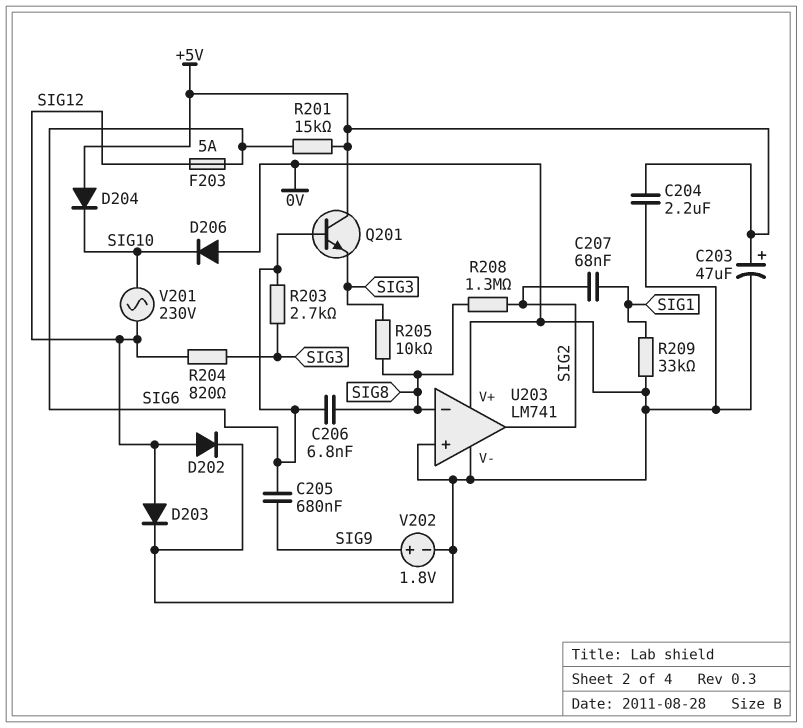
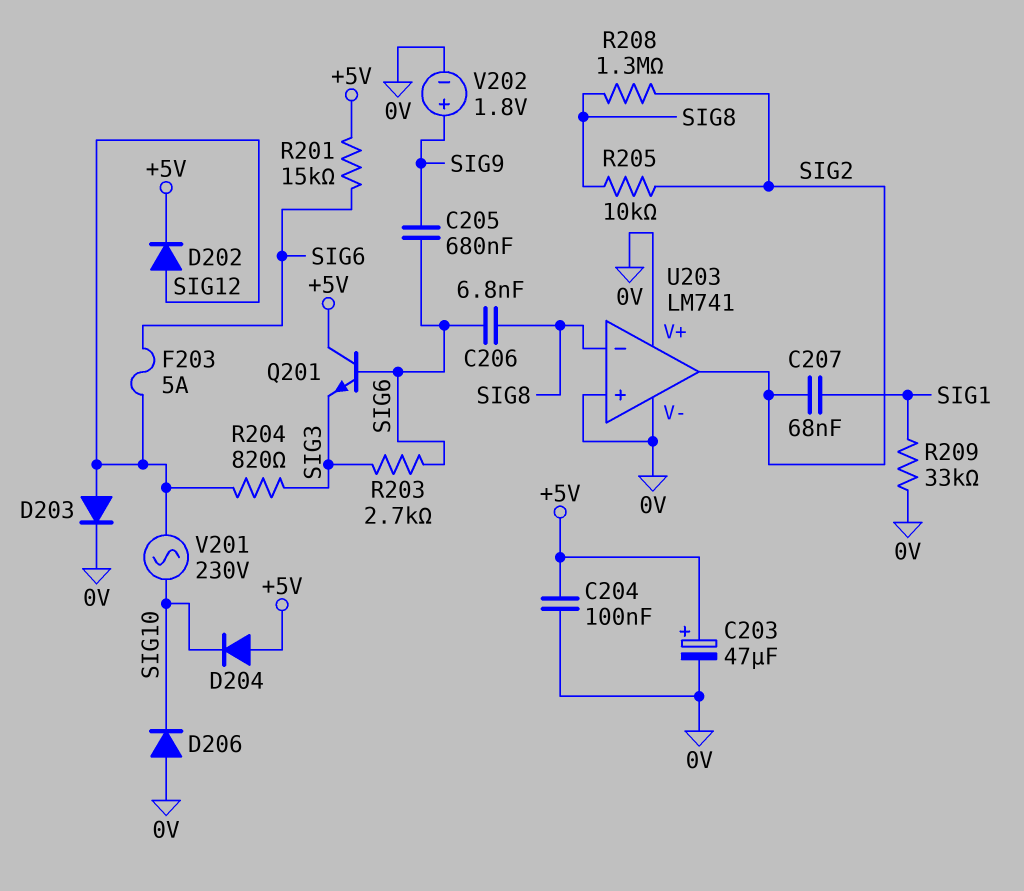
C204: 2.2uF (+5V, 0V) -> 100nF (+5V, 0V)
D202: diode (A SIG12, K 0V) -> diode (A SIG12, K +5V)
R205: 10k (SIG3, SIG8) -> 10k (SIG2, SIG8)

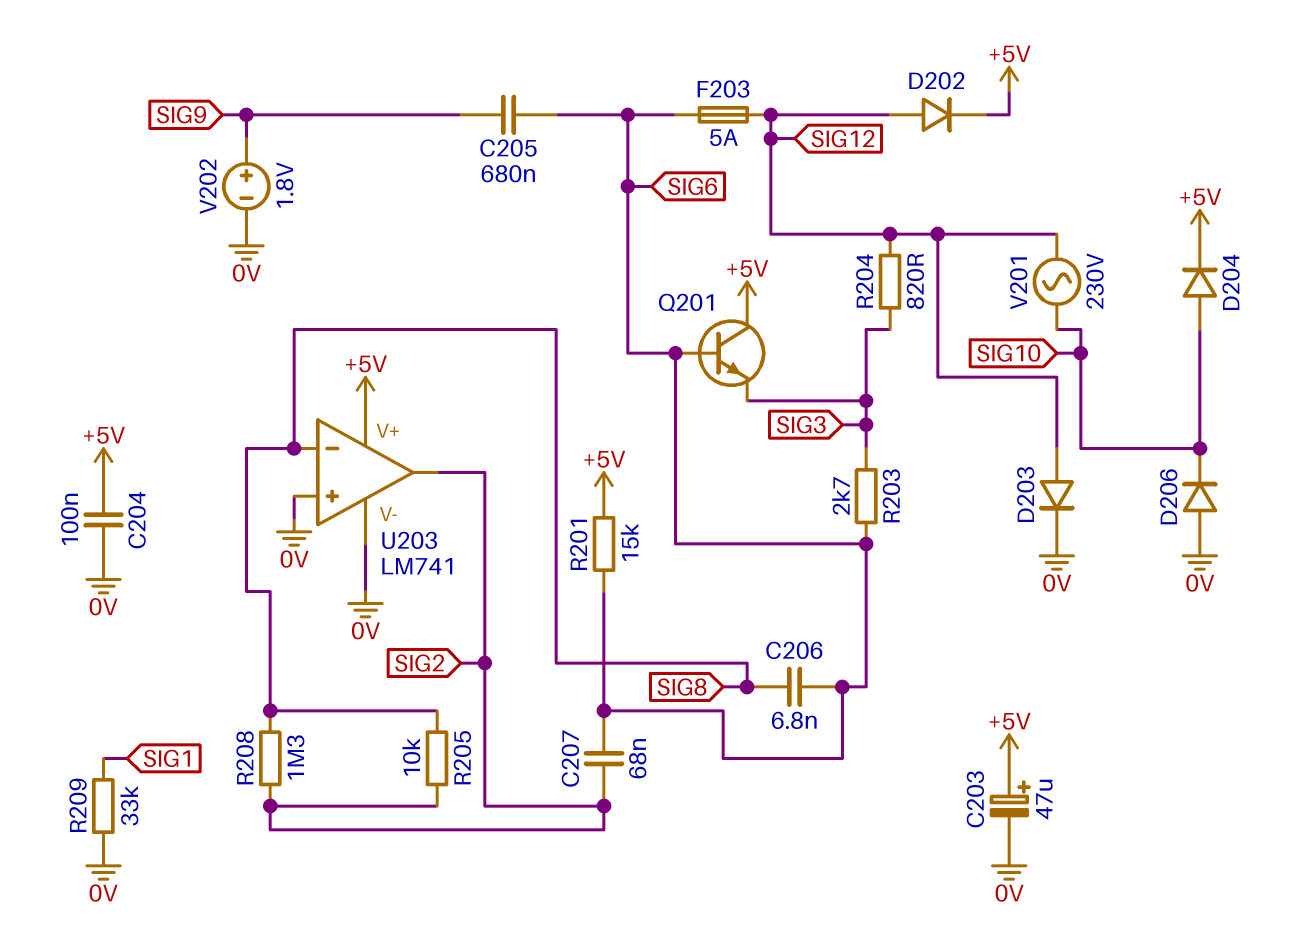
C207: 68nF (SIG1, SIG2) -> 68nF (SIG2, SIG6)
D204: diode (A +5V, K SIG10) -> diode (A SIG10, K +5V)
U203 pin V+: 0V -> +5V

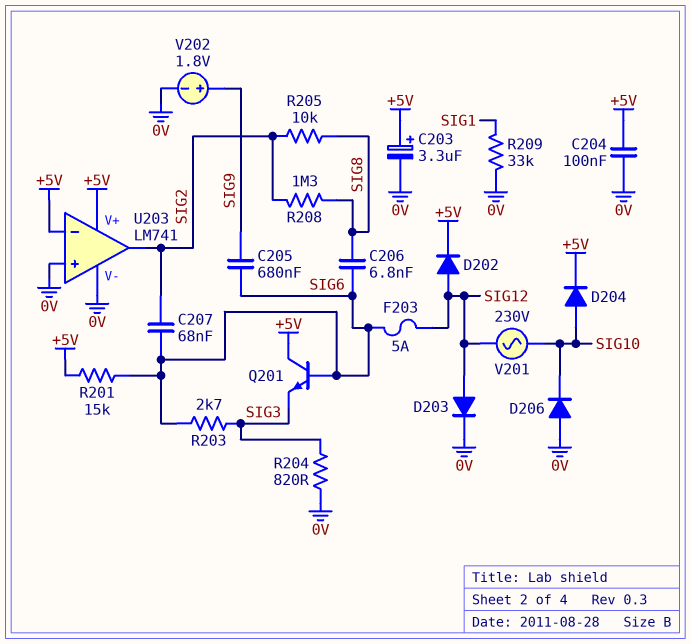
C203: 47uF (plus +5V, minus 0V) -> 3.3uF (plus +5V, minus 0V)
R204: 820 (SIG3, SIG12) -> 820 (0V, SIG3)
U203 pin in-: SIG8 -> +5V

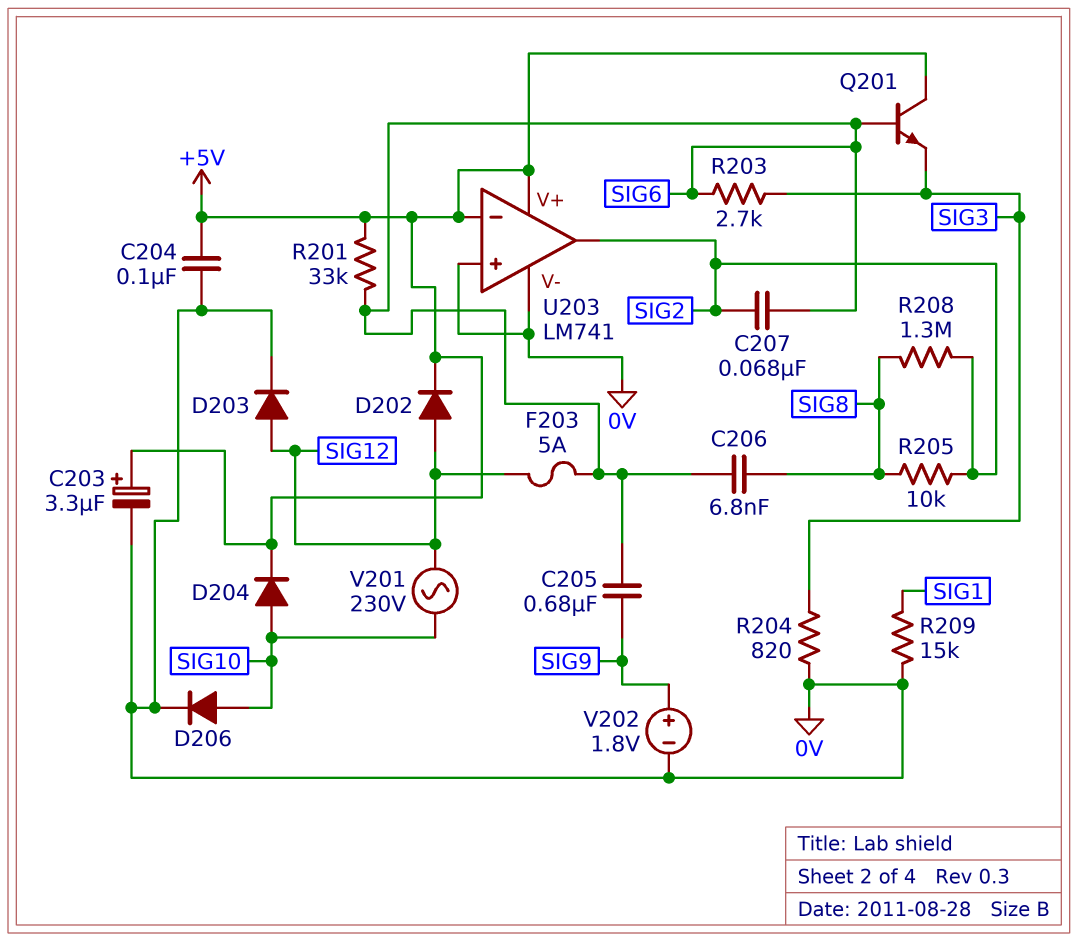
D206: diode (A 0V, K SIG10) -> diode (A SIG10, K 0V)
R201: 15k (+5V, SIG6) -> 33k (+5V, SIG6)
R209: 33k (0V, SIG1) -> 15k (0V, SIG1)

